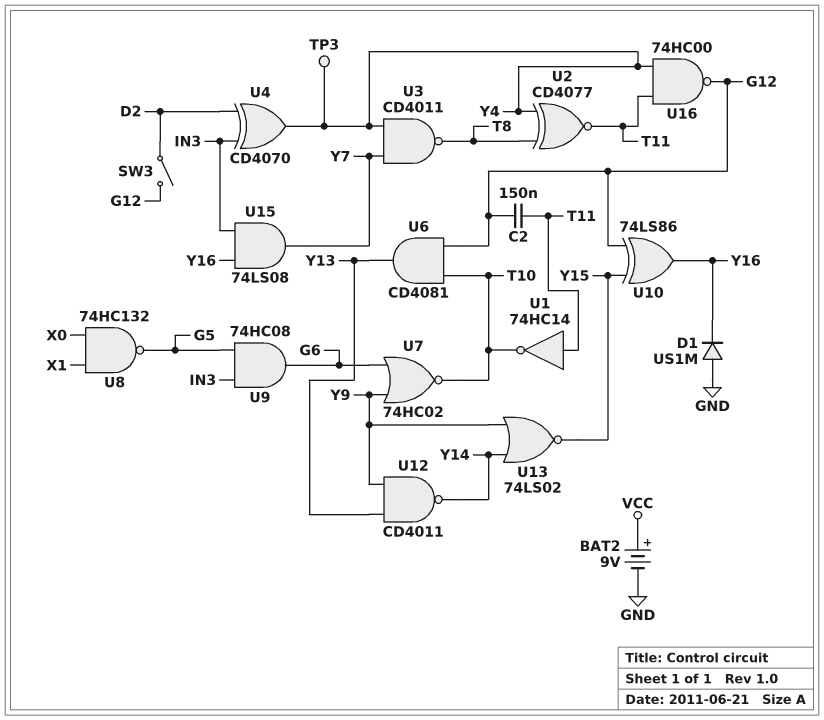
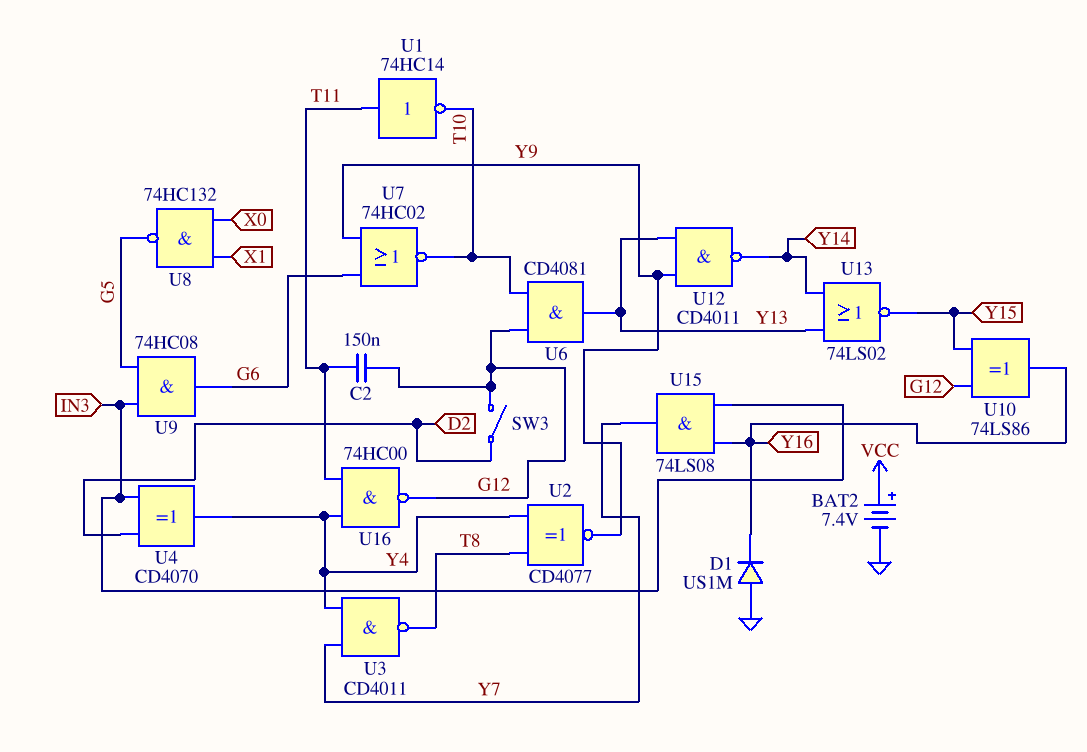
BAT2: 9V (plus VCC, minus GND) -> 7.4V (plus VCC, minus GND)
TP3: test point (Y4) -> none
U2: XNOR CD4077 (in T8, in Y4, out T11) -> XNOR CD4077 (in T8, in Y4, out Y9)
U13: NOR 74LS02 (in Y9, in Y14, out Y15) -> NOR 74LS02 (in Y13, in Y14, out Y15)

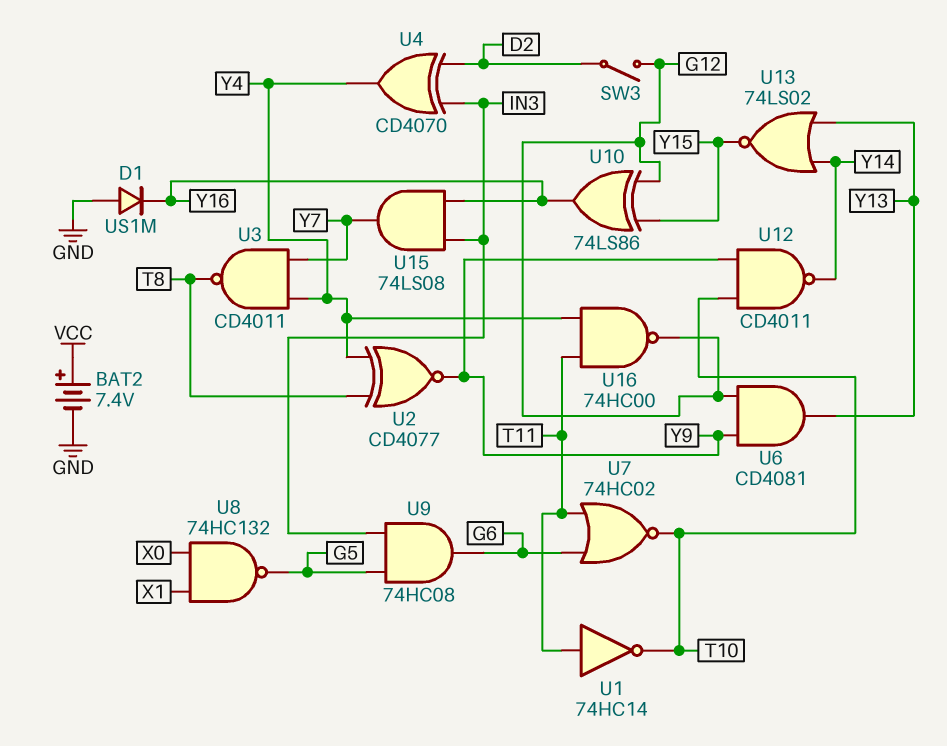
C2: 150nF (G12, T11) -> none
U6: AND CD4081 (in G12, in T10, out Y13) -> AND CD4081 (in G12, in Y9, out Y13)
U7: NOR 74HC02 (in G6, in Y9, out T10) -> NOR 74HC02 (in G6, in T11, out T10)
U12: NAND CD4011 (in Y9, in Y13, out Y14) -> NAND CD4011 (in T10, in Y9, out Y14)

